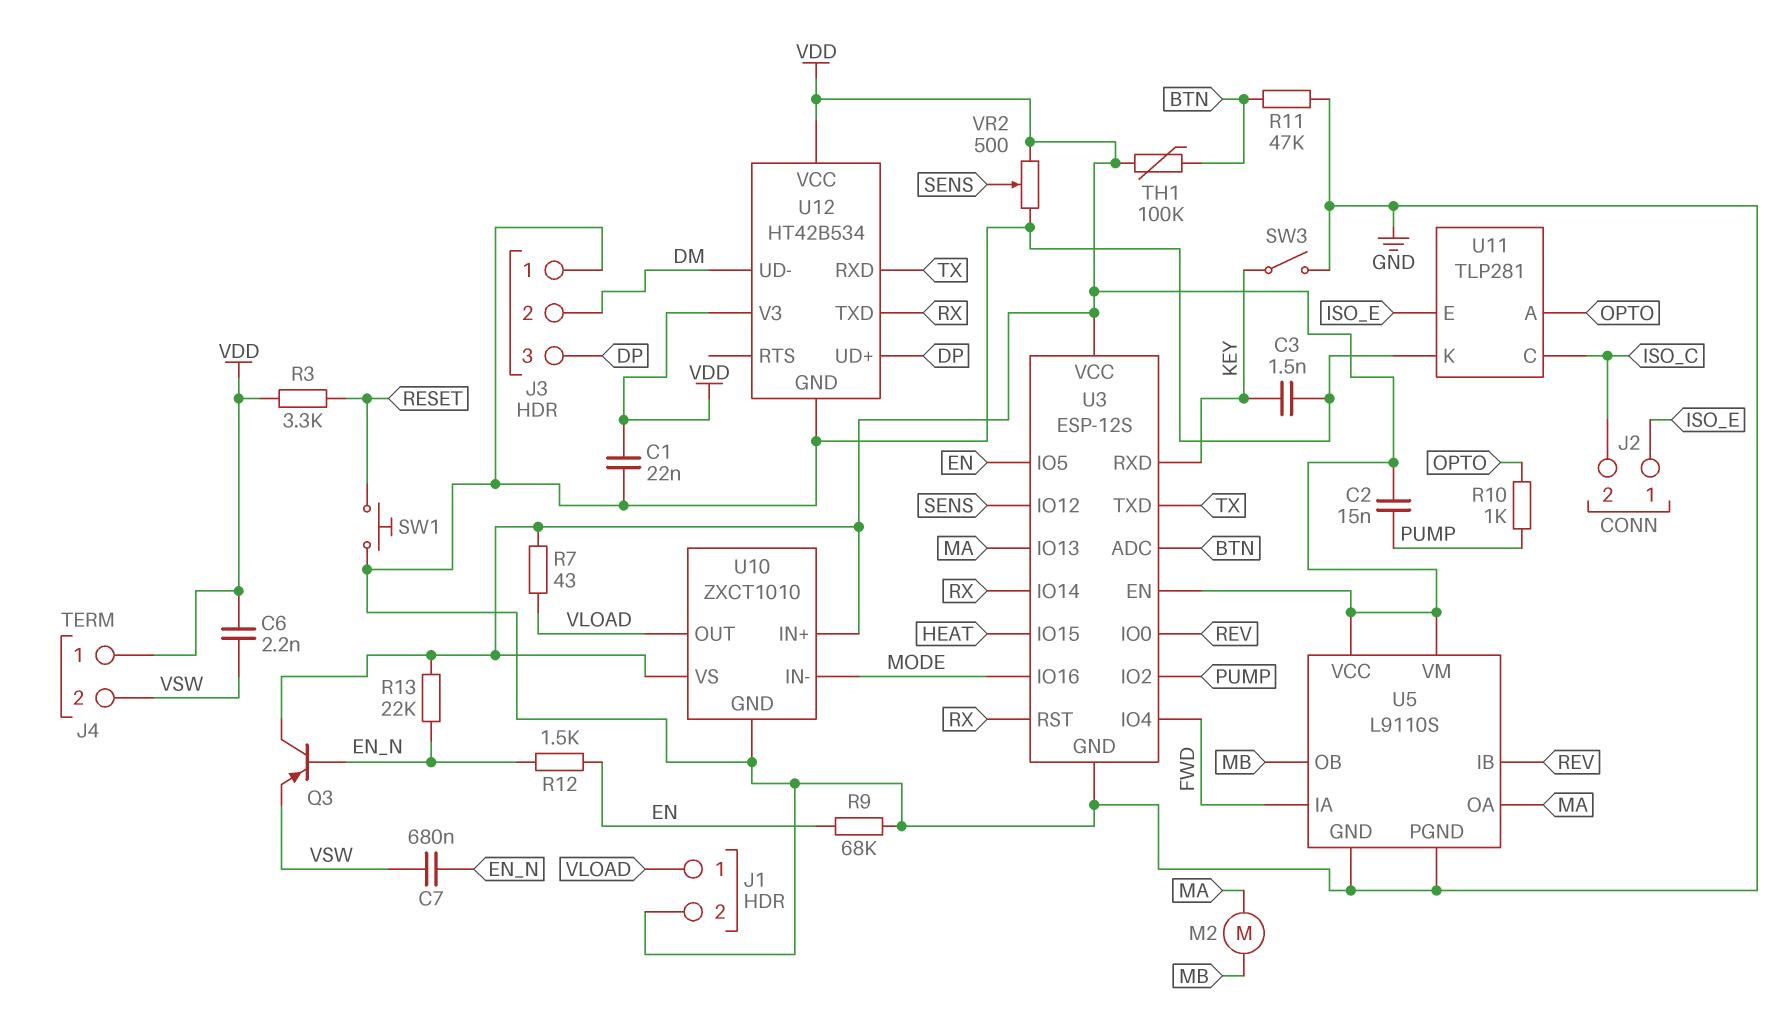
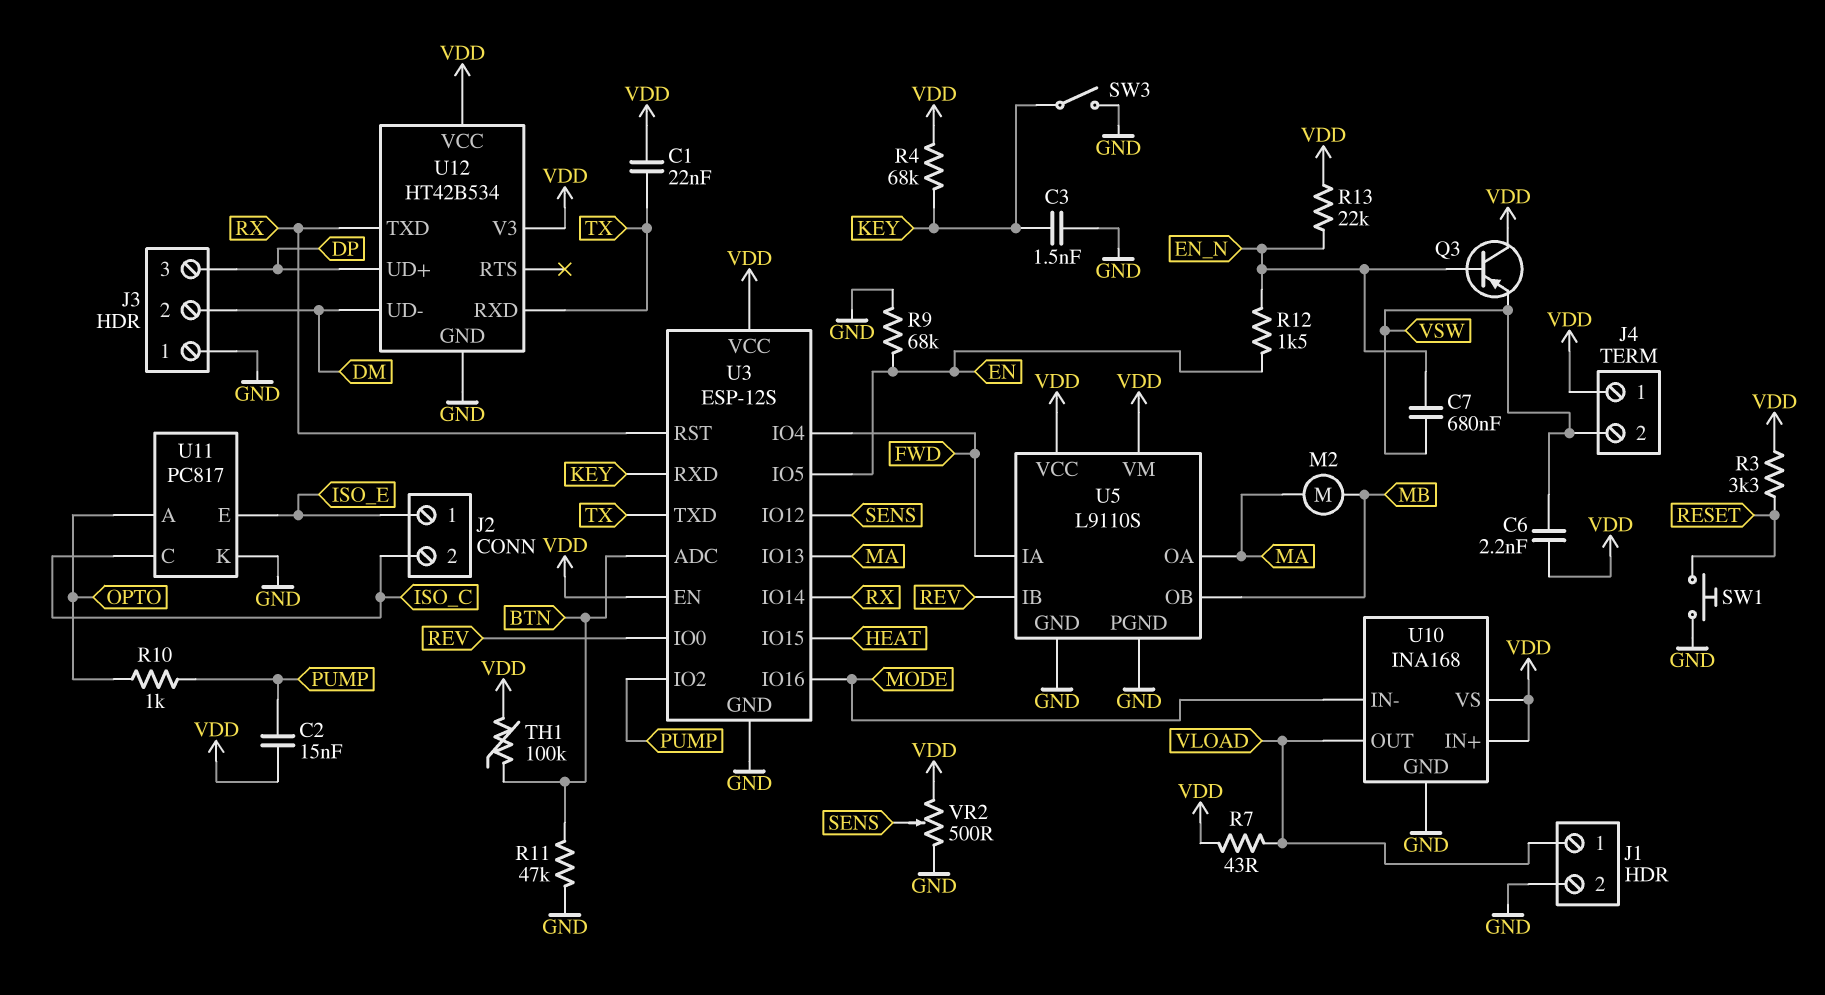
C1: 22nF (GND, VDD) -> 22nF (TX, VDD)
R4: none -> 68k (KEY, VDD)
U10: ZXCT1010 -> INA168
U11: TLP281 -> PC817

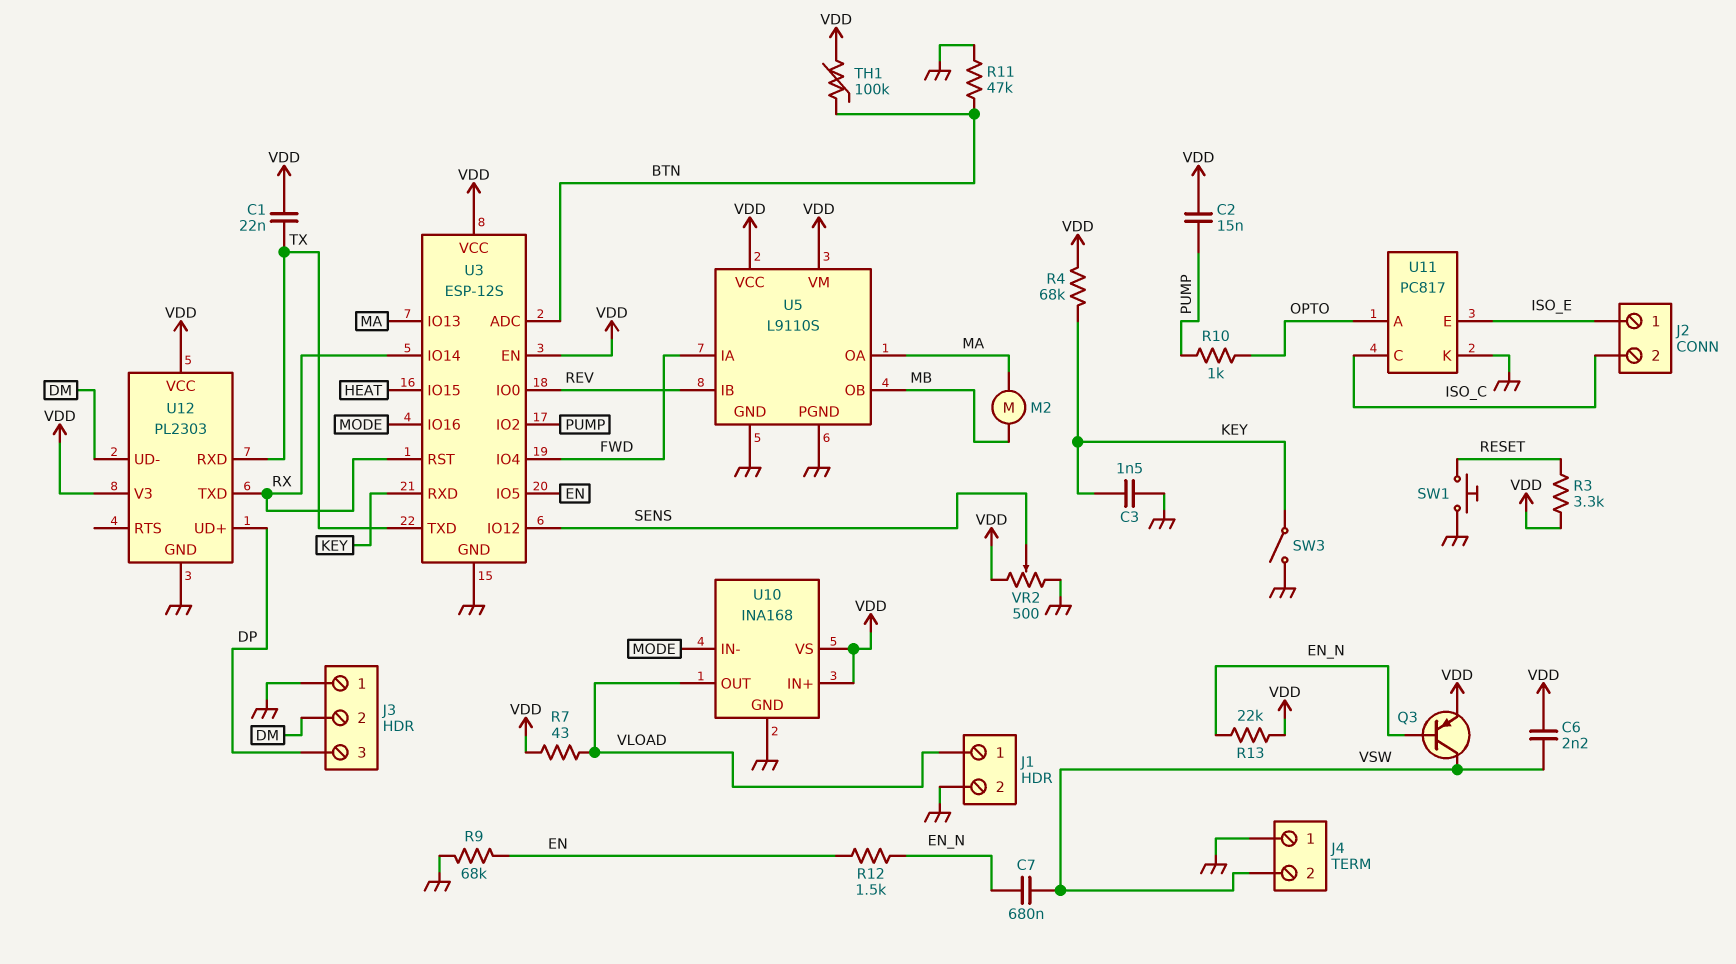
J4 pin 1: VDD -> GND
Q3: PNP (B EN_N, C VDD, E VSW) -> PNP (B EN_N, C VSW, E VDD)
U12: HT42B534 -> PL2303

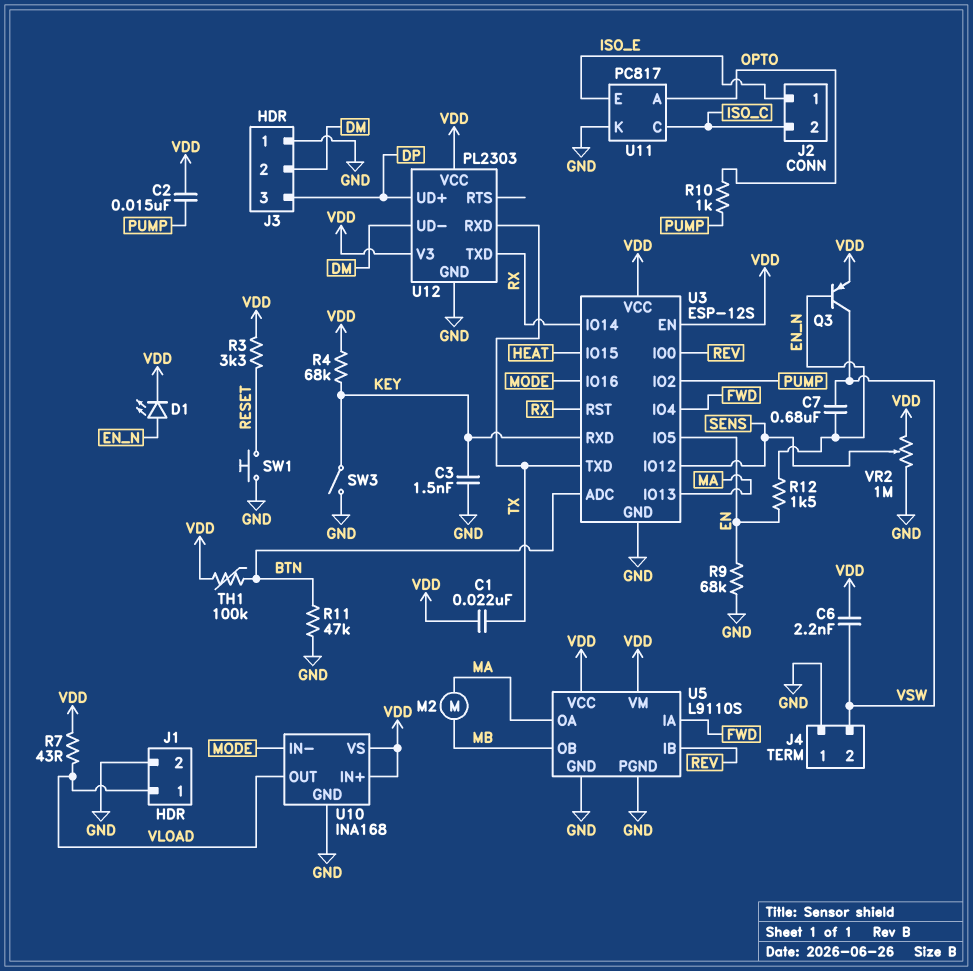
D1: none -> LED (A EN_N, K VDD)
R13: 22k (EN_N, VDD) -> none
VR2: 500 (GND, VDD, wiper SENS) -> 1M (GND, VDD, wiper SENS)

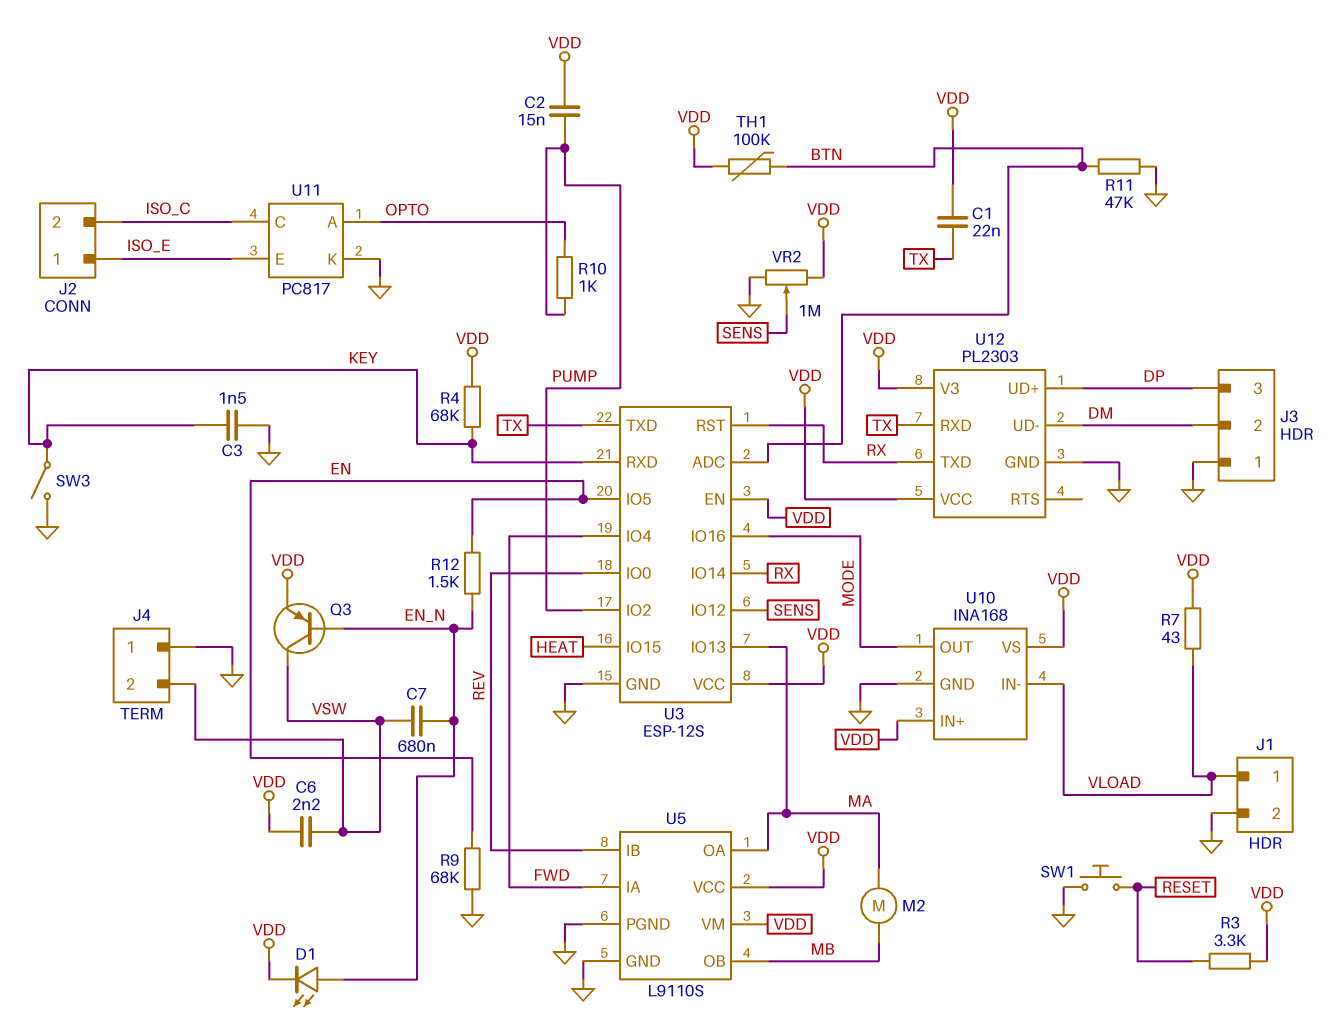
U10 pin IN-: MODE -> VLOAD
U10 pin OUT: VLOAD -> MODE

